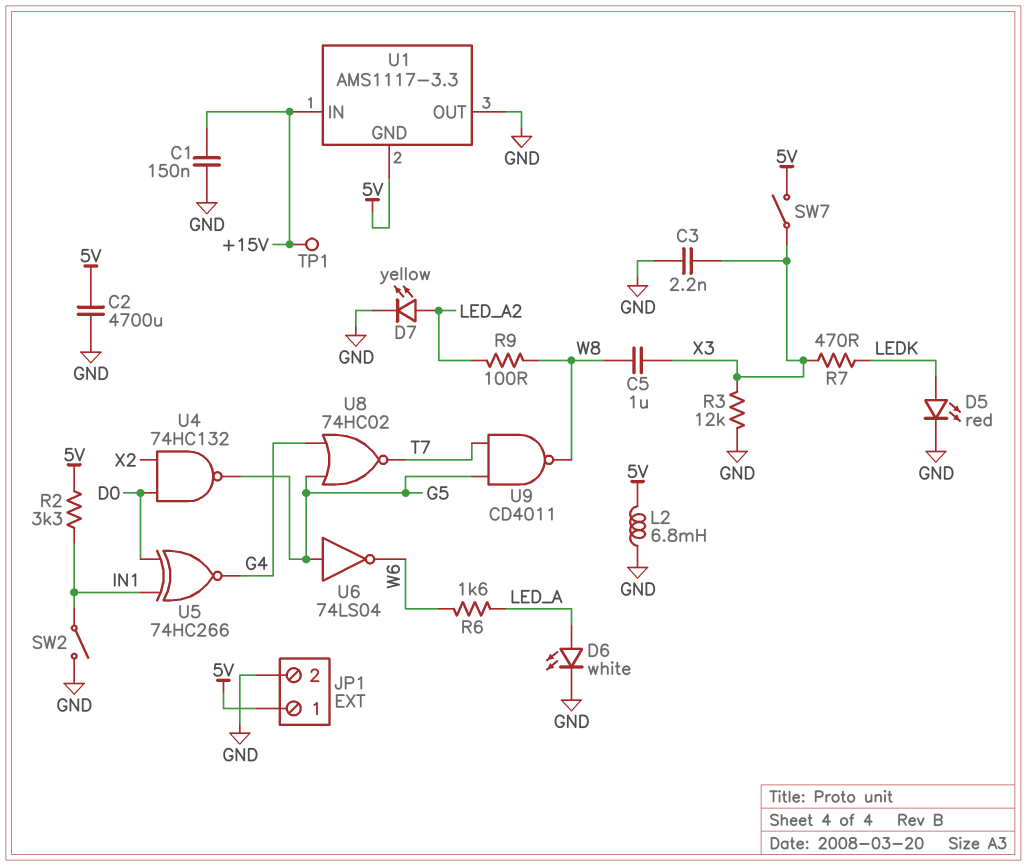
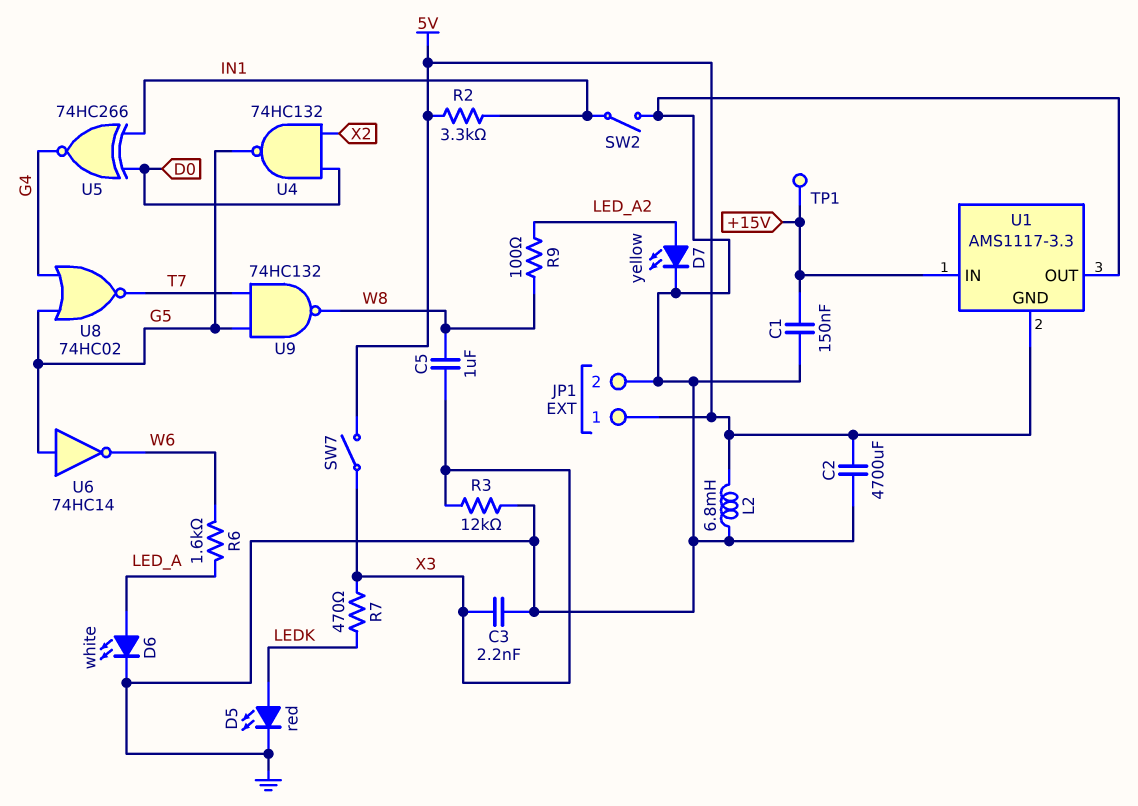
U6: NOT 74LS04 (in G5, out W6) -> NOT 74HC14 (in G5, out W6)
U9: NAND CD4011 (in G5, in T7, out W8) -> NAND 74HC132 (in G5, in T7, out W8)

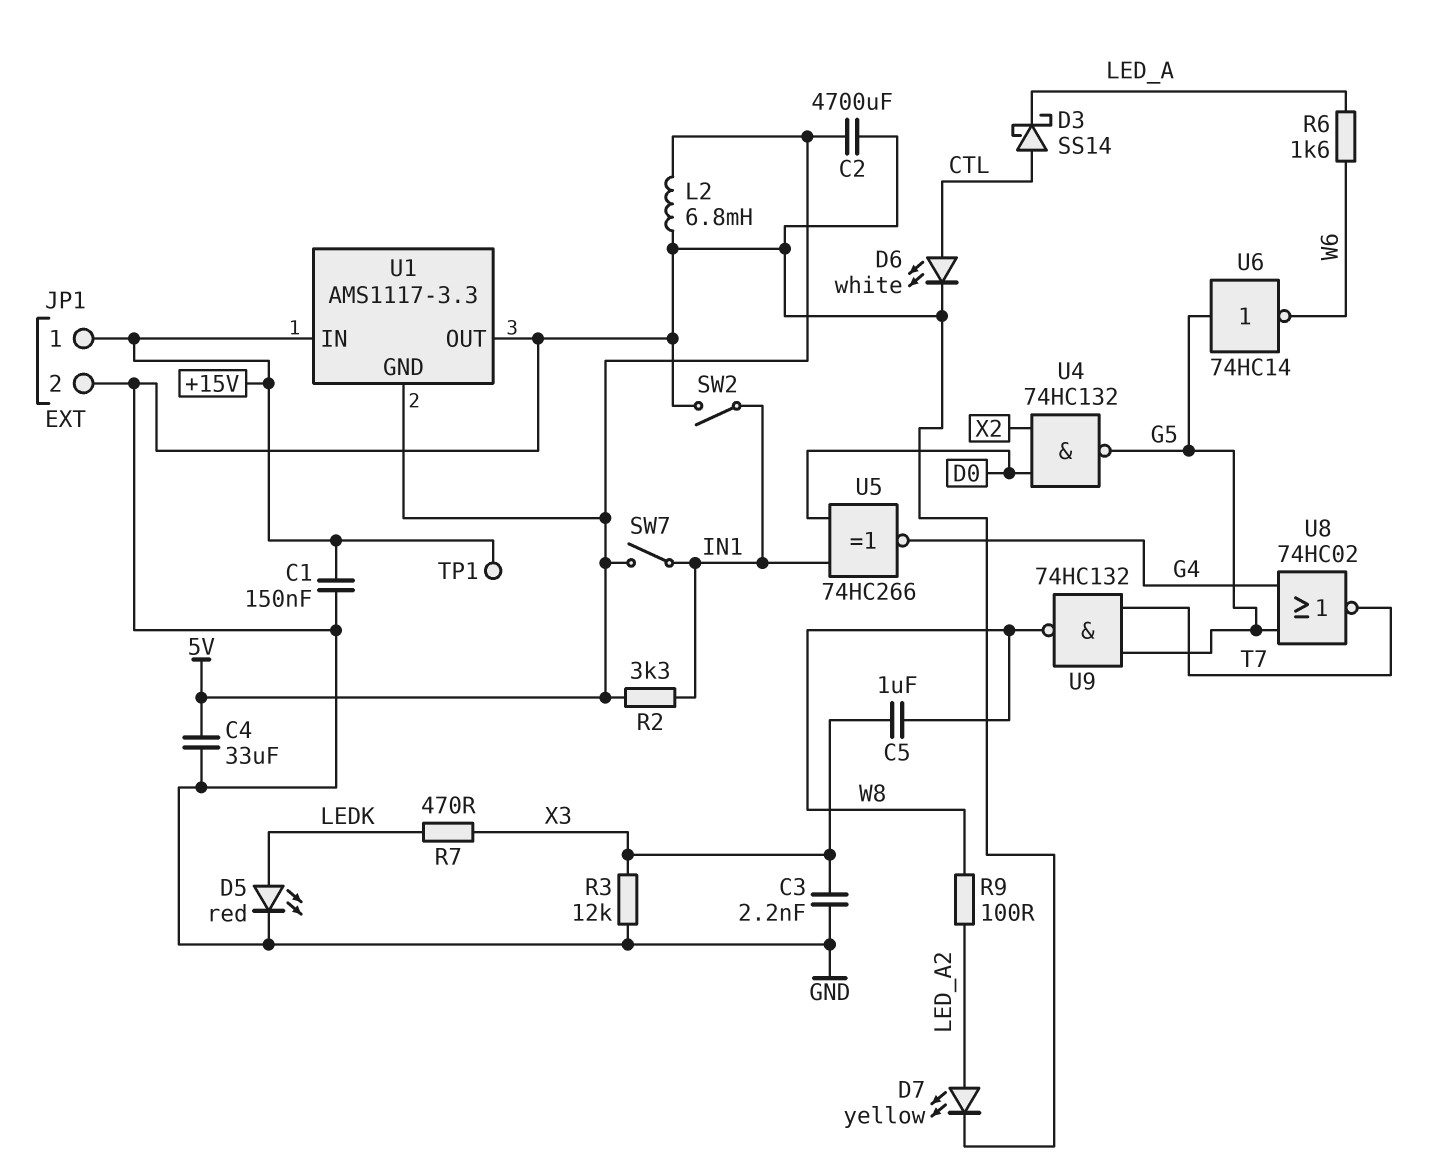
C4: none -> 33uF (5V, GND)
D3: none -> schottky SS14 (A CTL, K LED_A)
D6: LED white (A LED_A, K GND) -> LED white (A CTL, K GND)
JP1 pin 1: 5V -> +15V
SW7: switch (5V, X3) -> switch (5V, IN1)

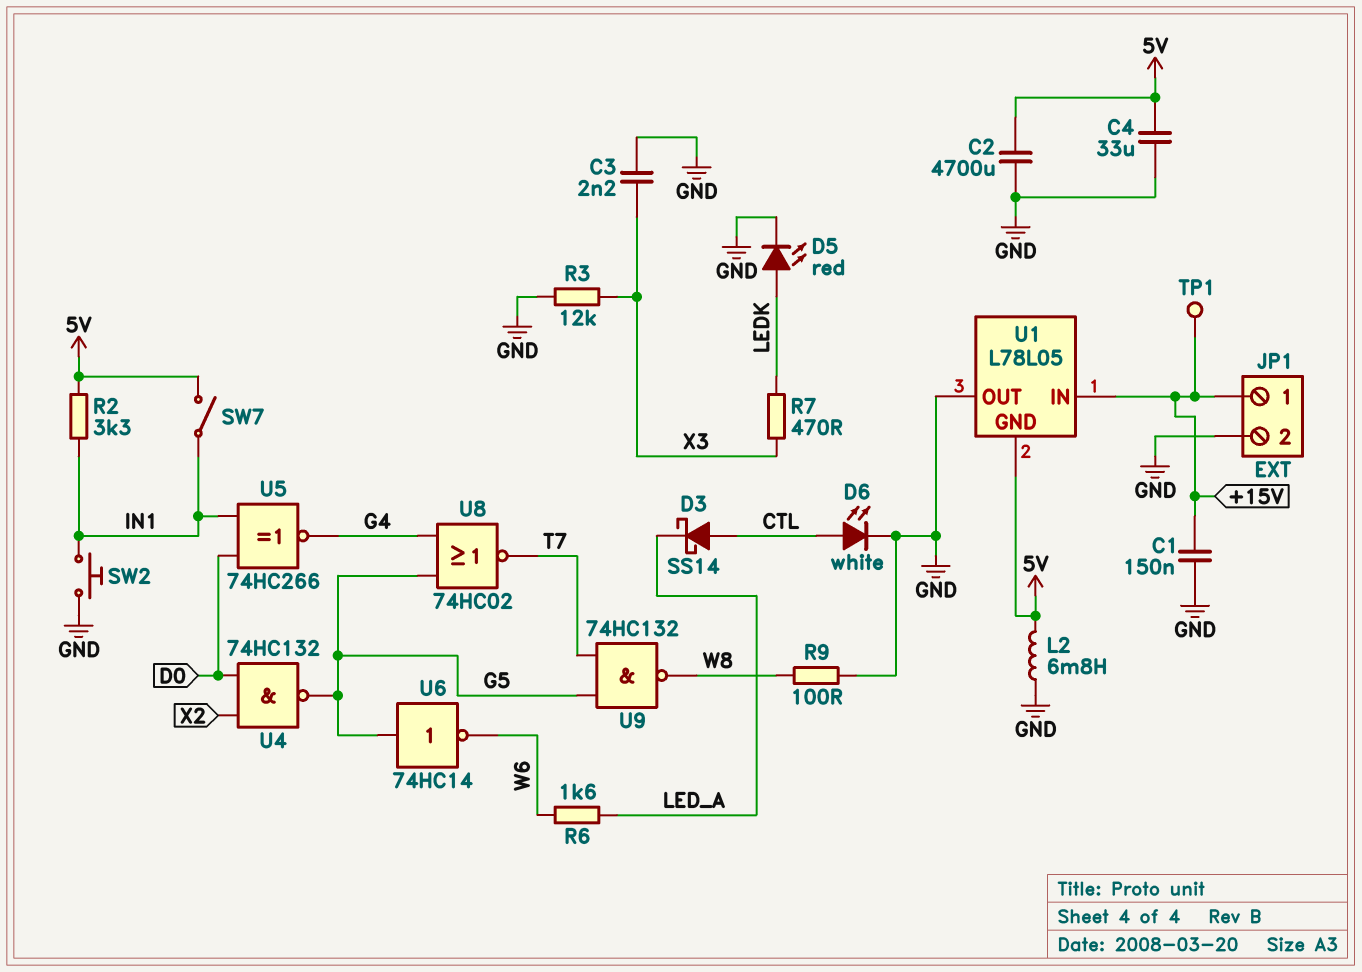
C5: 1uF (W8, X3) -> none
D7: LED yellow (A LED_A2, K GND) -> none
R9: 100 (LED_A2, W8) -> 100 (GND, W8)
SW2: switch (GND, IN1) -> button (GND, IN1)
U1: AMS1117-3.3 -> L78L05

